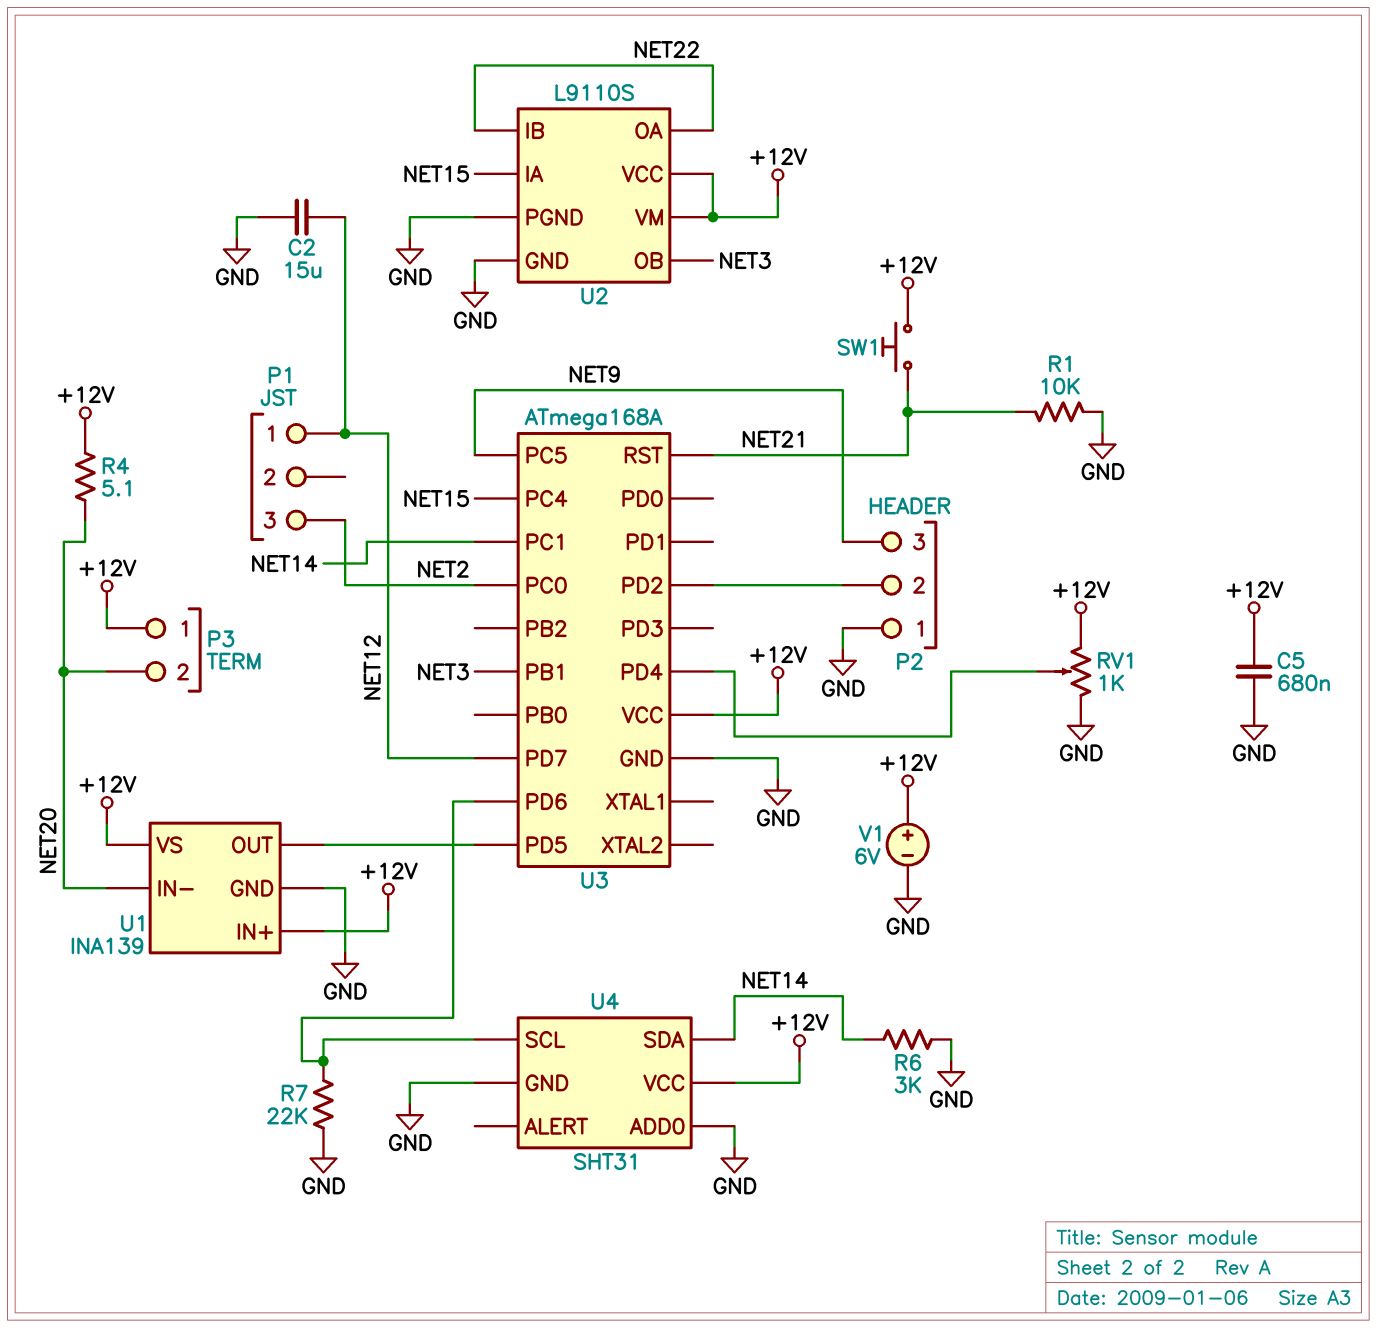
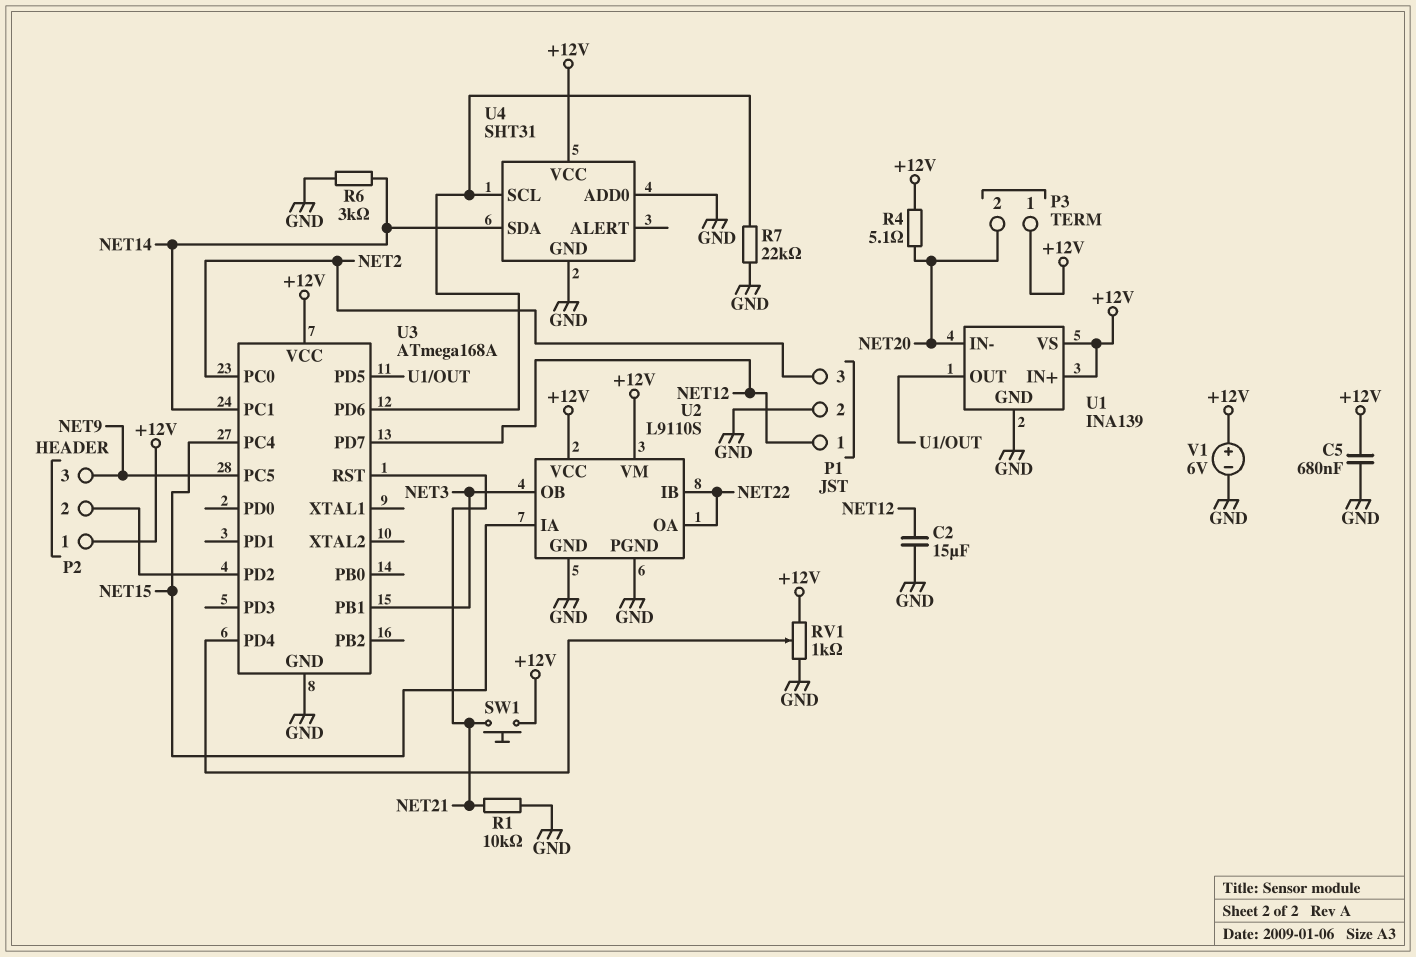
P1 pin 2: none -> GND
P2 pin 1: GND -> +12V

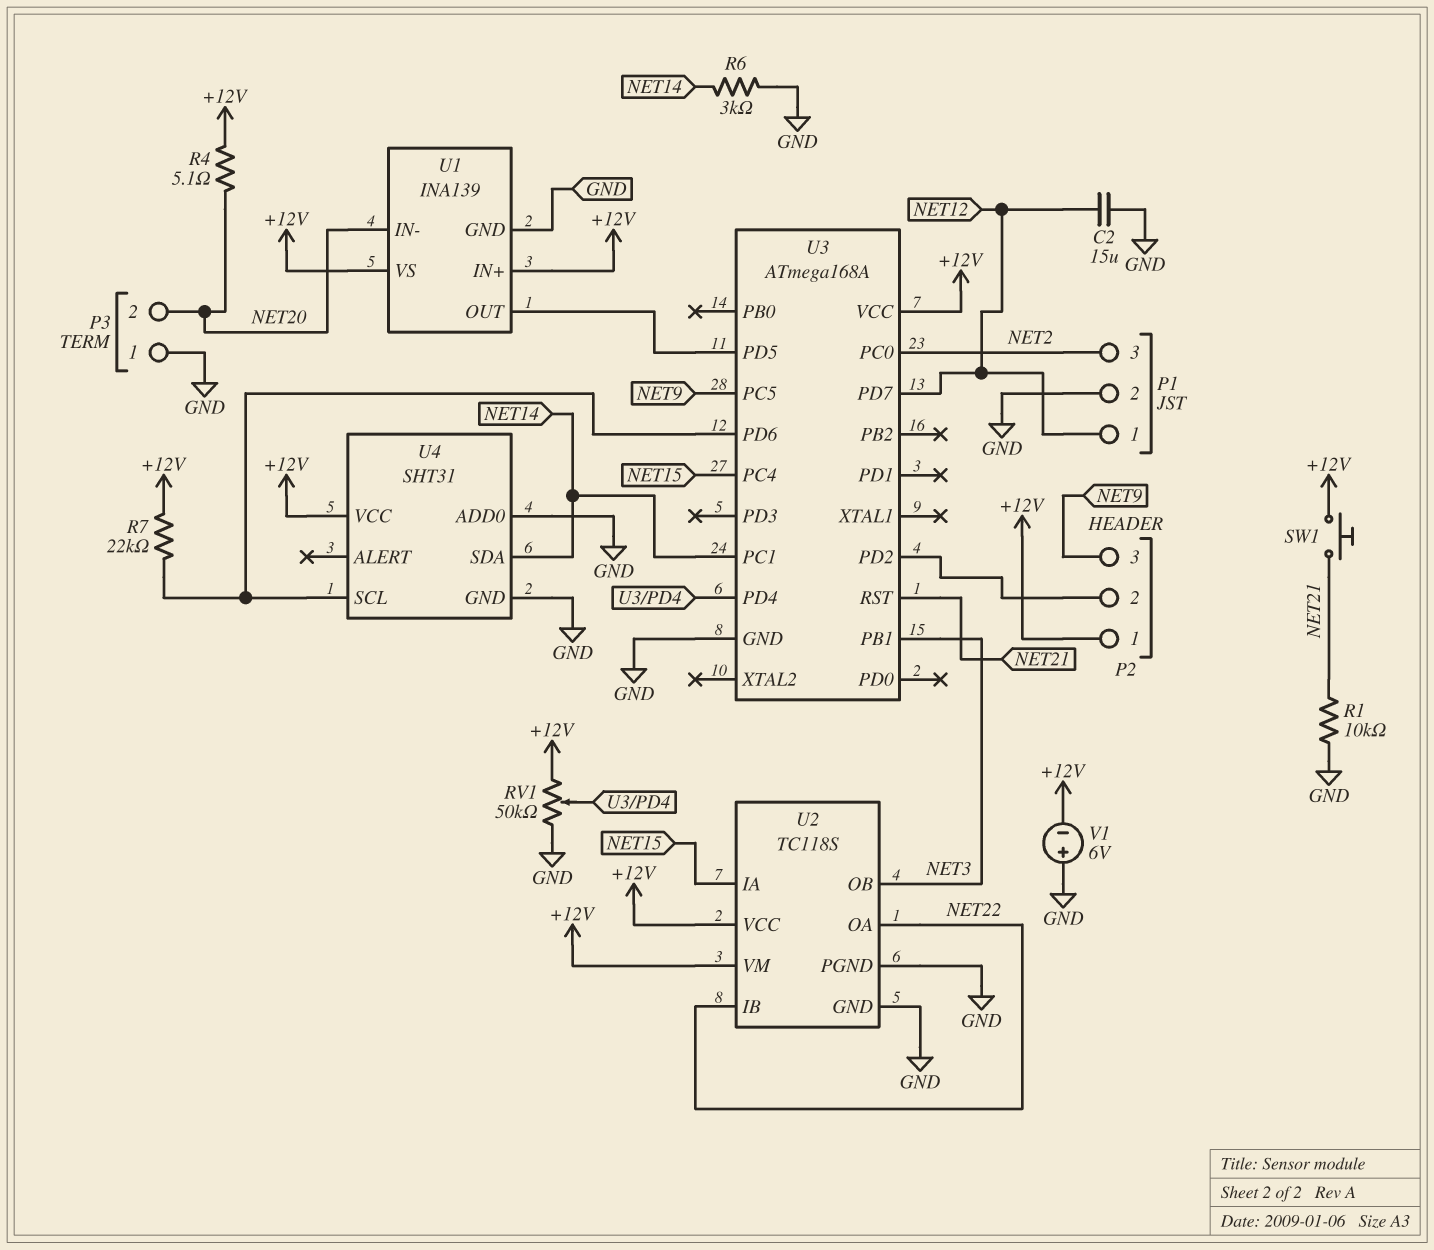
C5: 680nF (+12V, GND) -> none
P3 pin 1: +12V -> GND
R7: 22k (GND, U3/PD6) -> 22k (+12V, U3/PD6)
RV1: 1k (+12V, GND, wiper U3/PD4) -> 50k (+12V, GND, wiper U3/PD4)
U2: L9110S -> TC118S
V1: 6V (plus +12V, minus GND) -> 6V (plus GND, minus +12V)

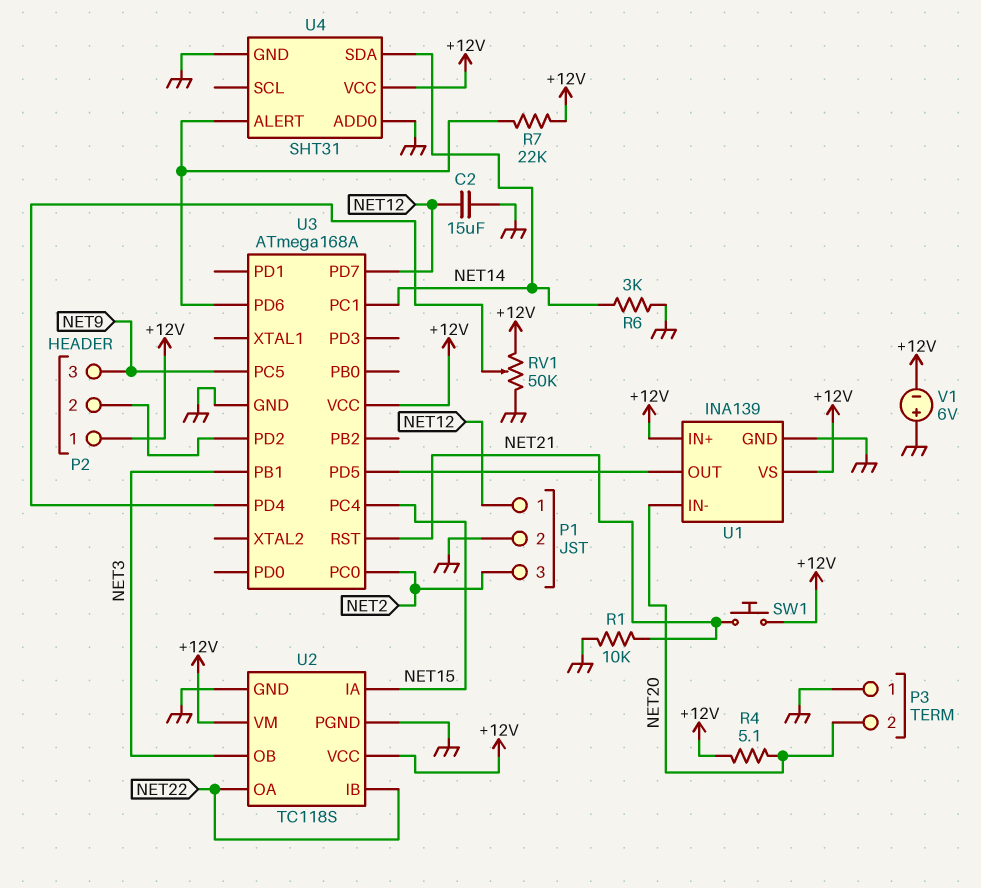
U4 pin ALERT: none -> U3/PD6
U4 pin SCL: U3/PD6 -> none

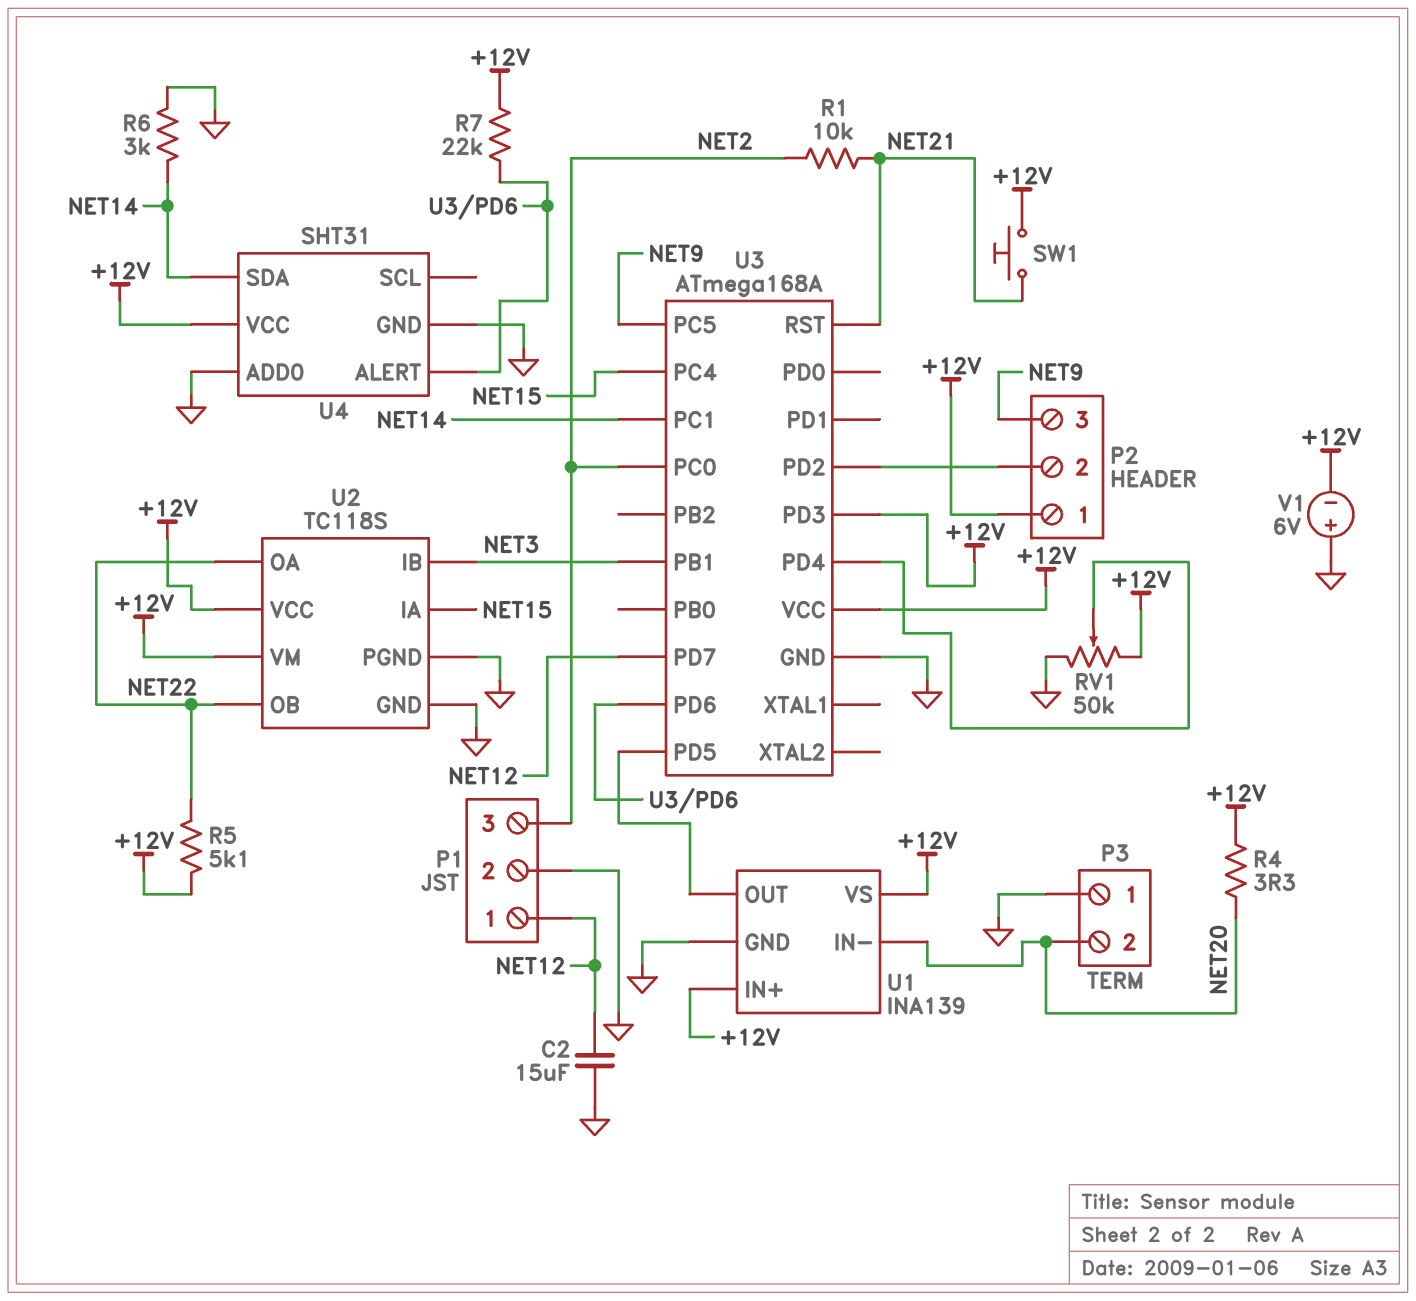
R1: 10k (GND, NET21) -> 10k (NET2, NET21)
R4: 5.1 (+12V, NET20) -> 3.3 (+12V, NET20)
R5: none -> 5.1k (+12V, NET22)
U2 pin IB: NET22 -> NET3
U2 pin OB: NET3 -> NET22
U3 pin PD3: none -> +12V

